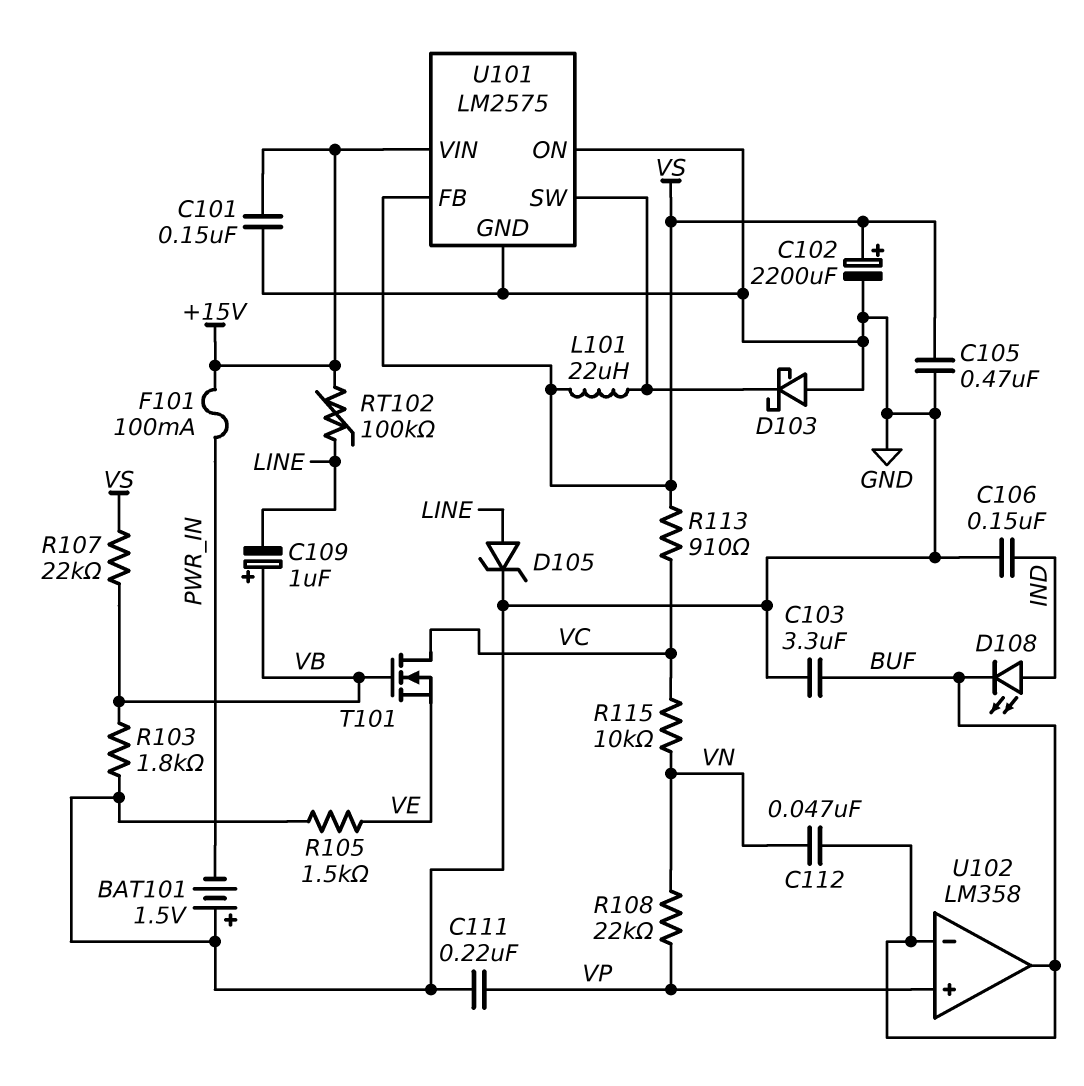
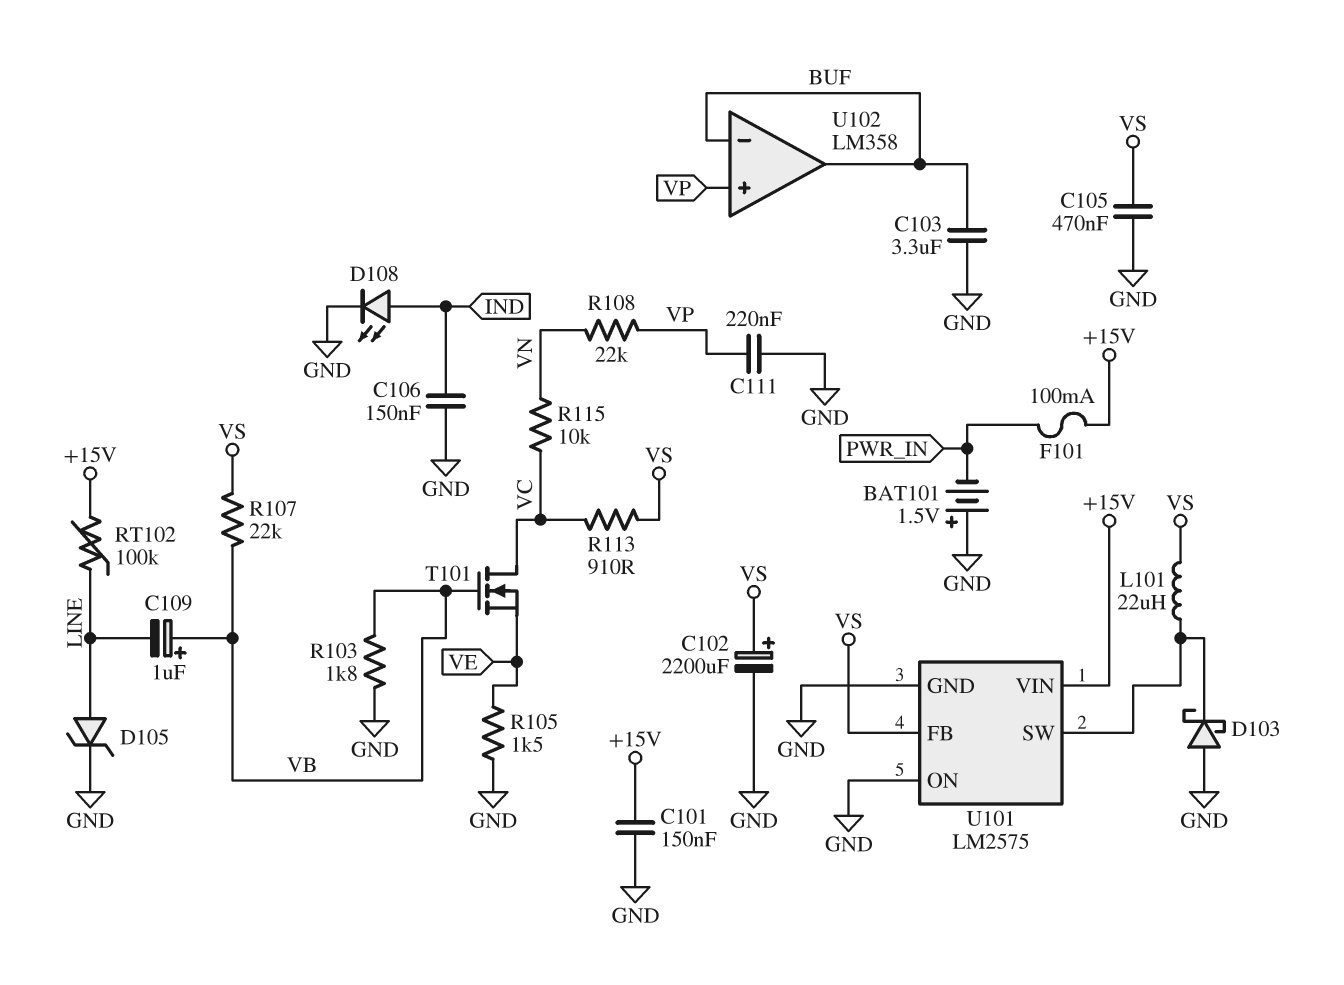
C112: 47nF (BUF, VN) -> none
D108: LED (A IND, K BUF) -> LED (A IND, K GND)

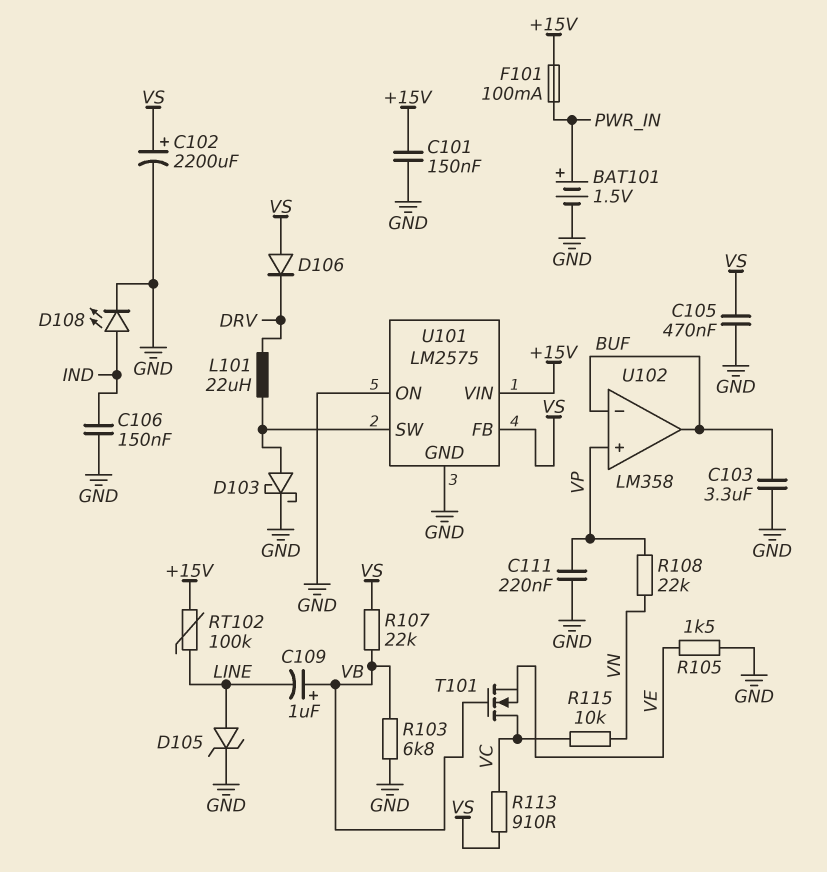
BAT101: 1.5V (plus GND, minus PWR_IN) -> 1.5V (plus PWR_IN, minus GND)
D103: schottky (A GND, K U101/SW) -> schottky (A U101/SW, K GND)
D106: none -> diode (A VS, K DRV)
L101: 22uH (U101/SW, VS) -> 22uH (DRV, U101/SW)
R103: 1.8k (GND, VB) -> 6.8k (GND, VB)

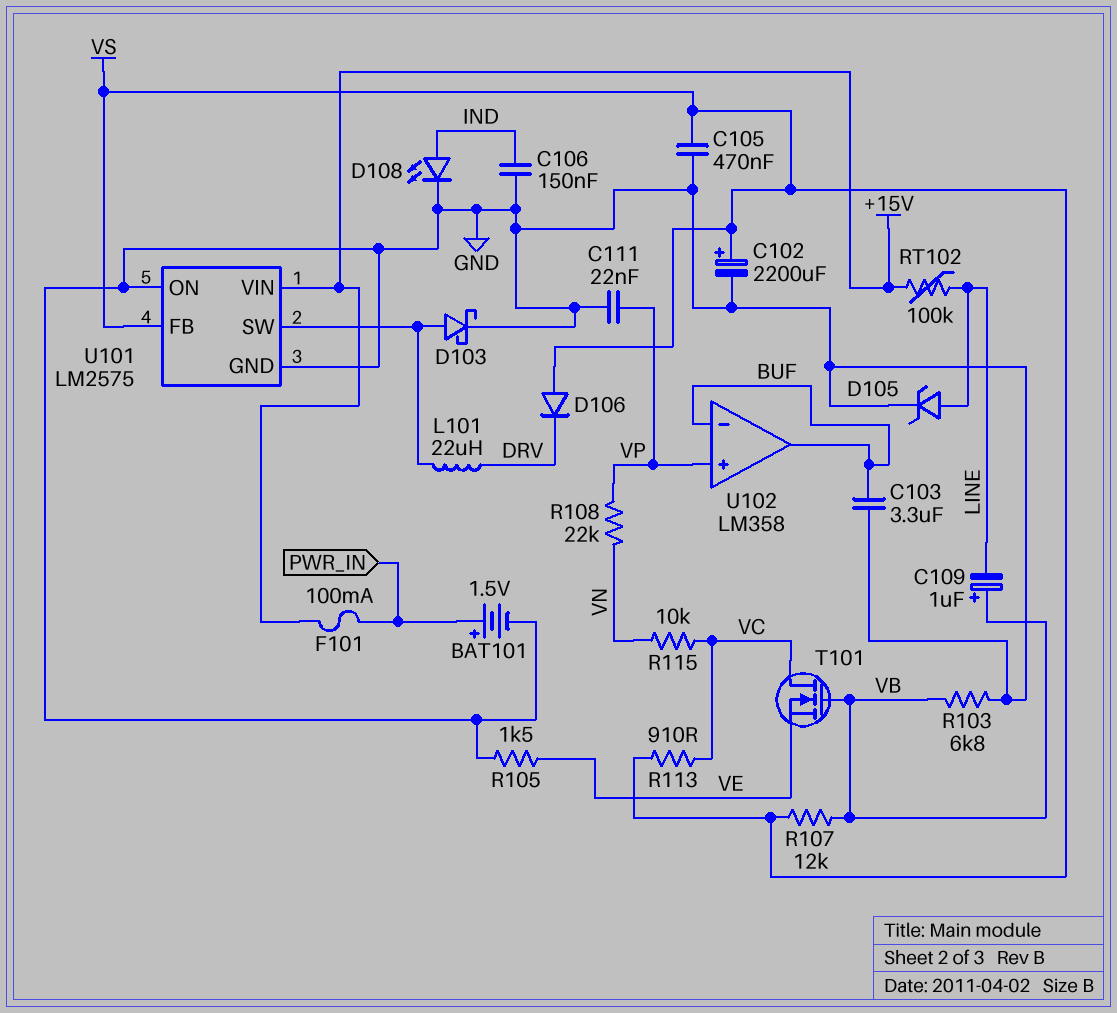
C101: 150nF (+15V, GND) -> none
C111: 220nF (GND, VP) -> 22nF (GND, VP)
R107: 22k (VB, VS) -> 12k (VB, VS)

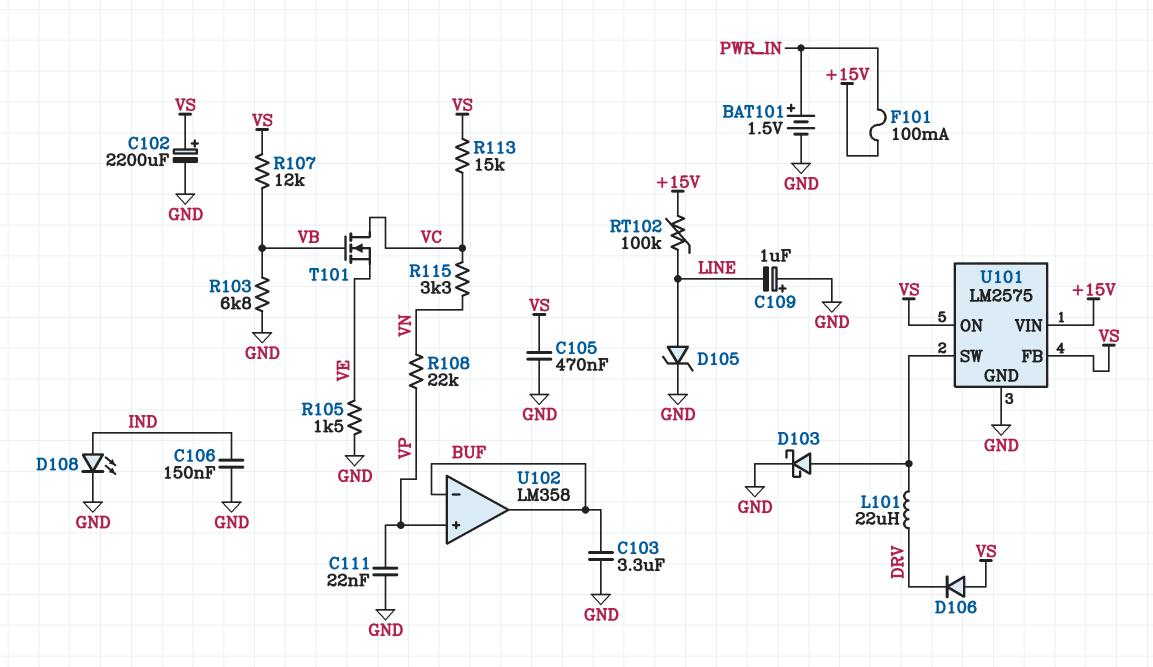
C109: 1uF (plus VB, minus LINE) -> 1uF (plus GND, minus LINE)
R113: 910 (VC, VS) -> 15k (VC, VS)
R115: 10k (VC, VN) -> 3.3k (VC, VN)
U101 pin ON: GND -> VS

